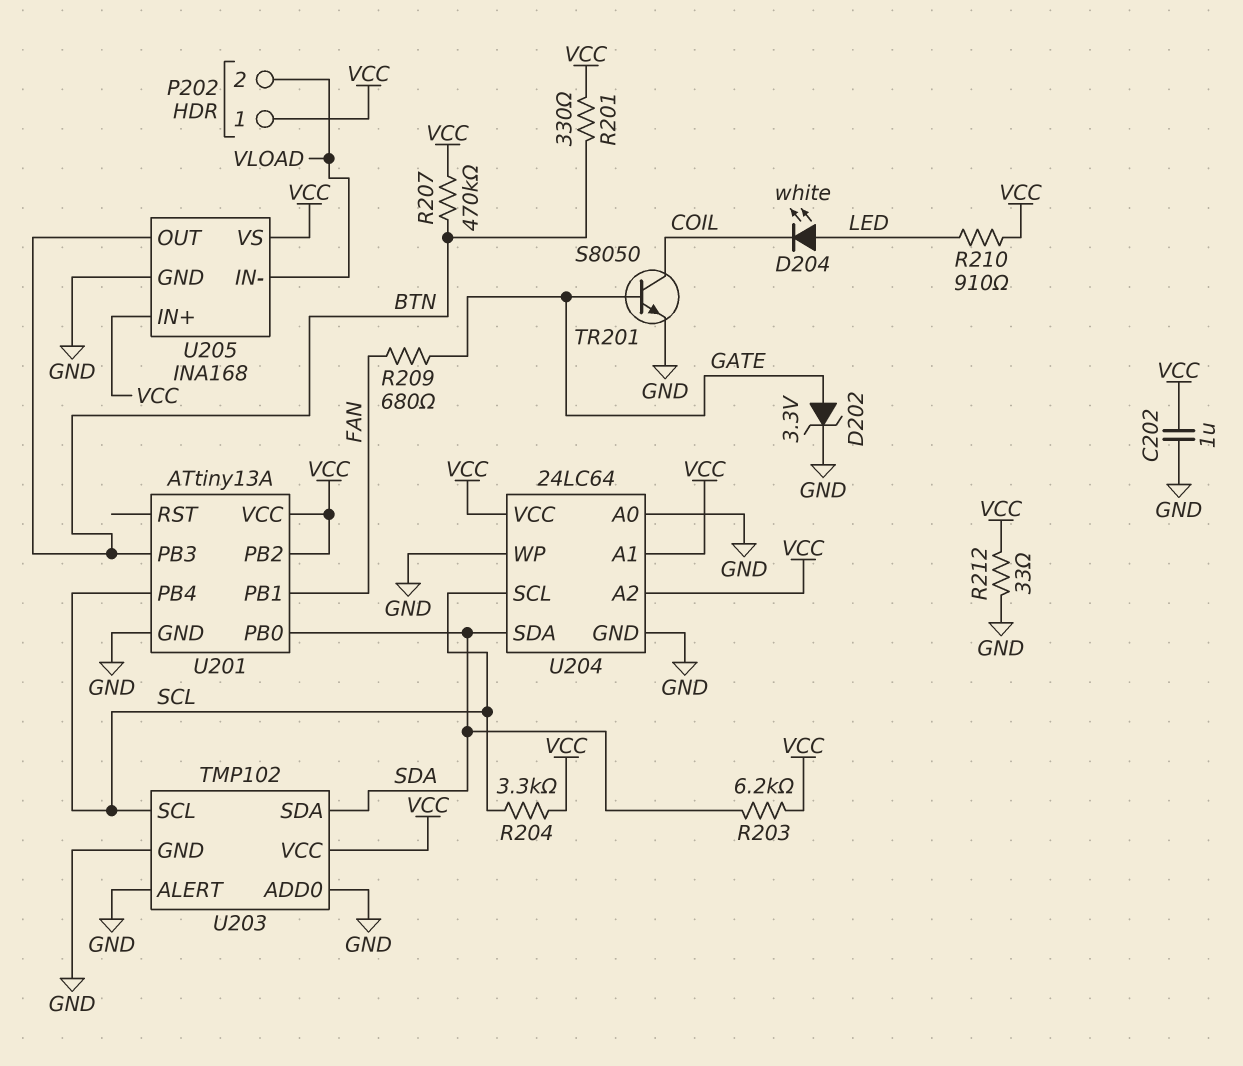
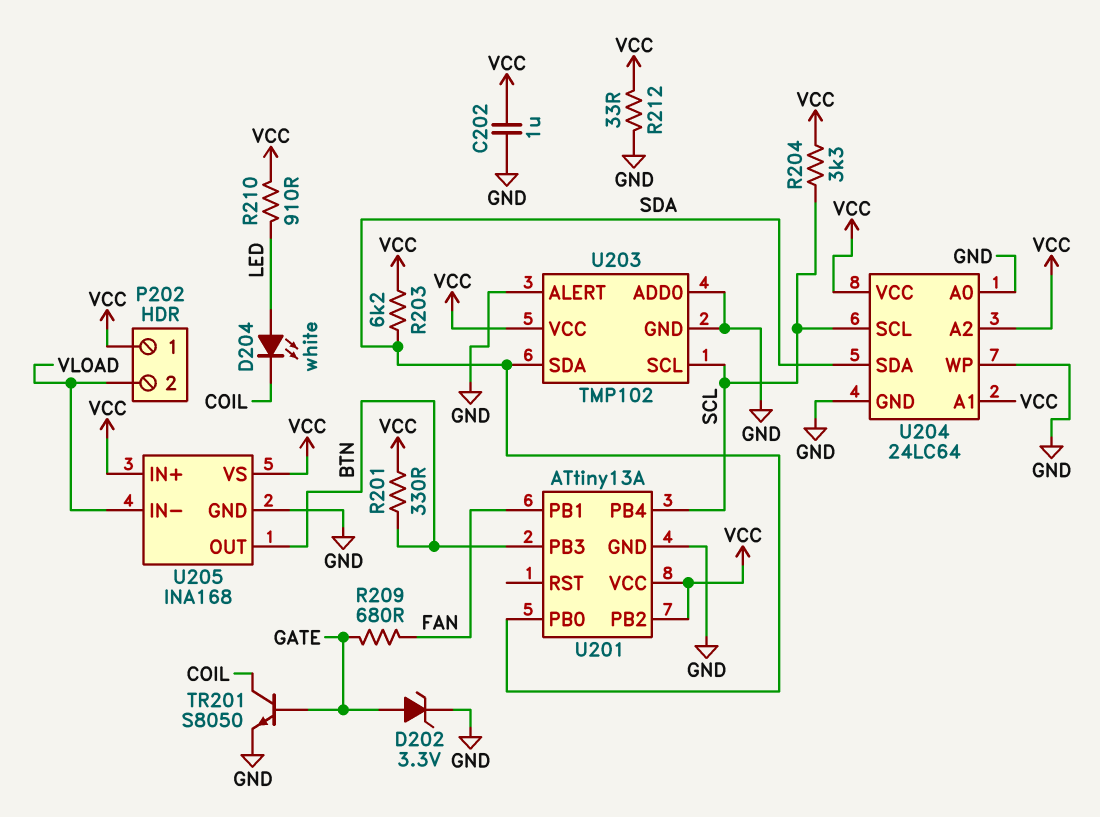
R207: 470k (BTN, VCC) -> none

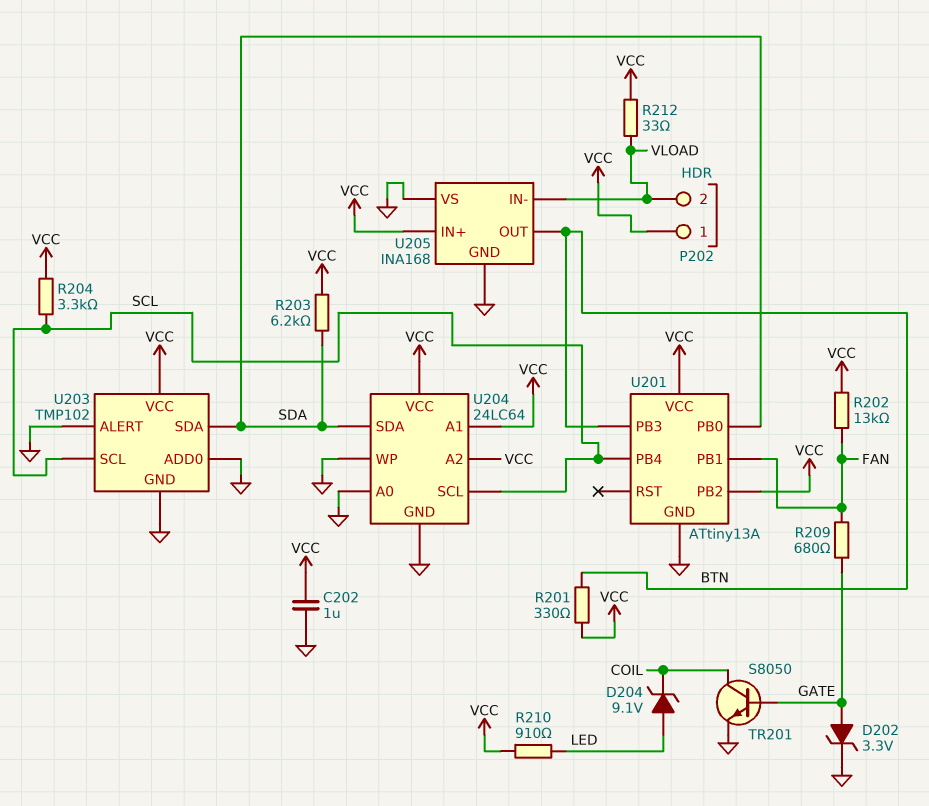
D204: LED white (A LED, K COIL) -> zener 9.1V (A LED, K COIL)
R202: none -> 13k (FAN, VCC)
R212: 33 (GND, VCC) -> 33 (VCC, VLOAD)
U205 pin VS: VCC -> GND

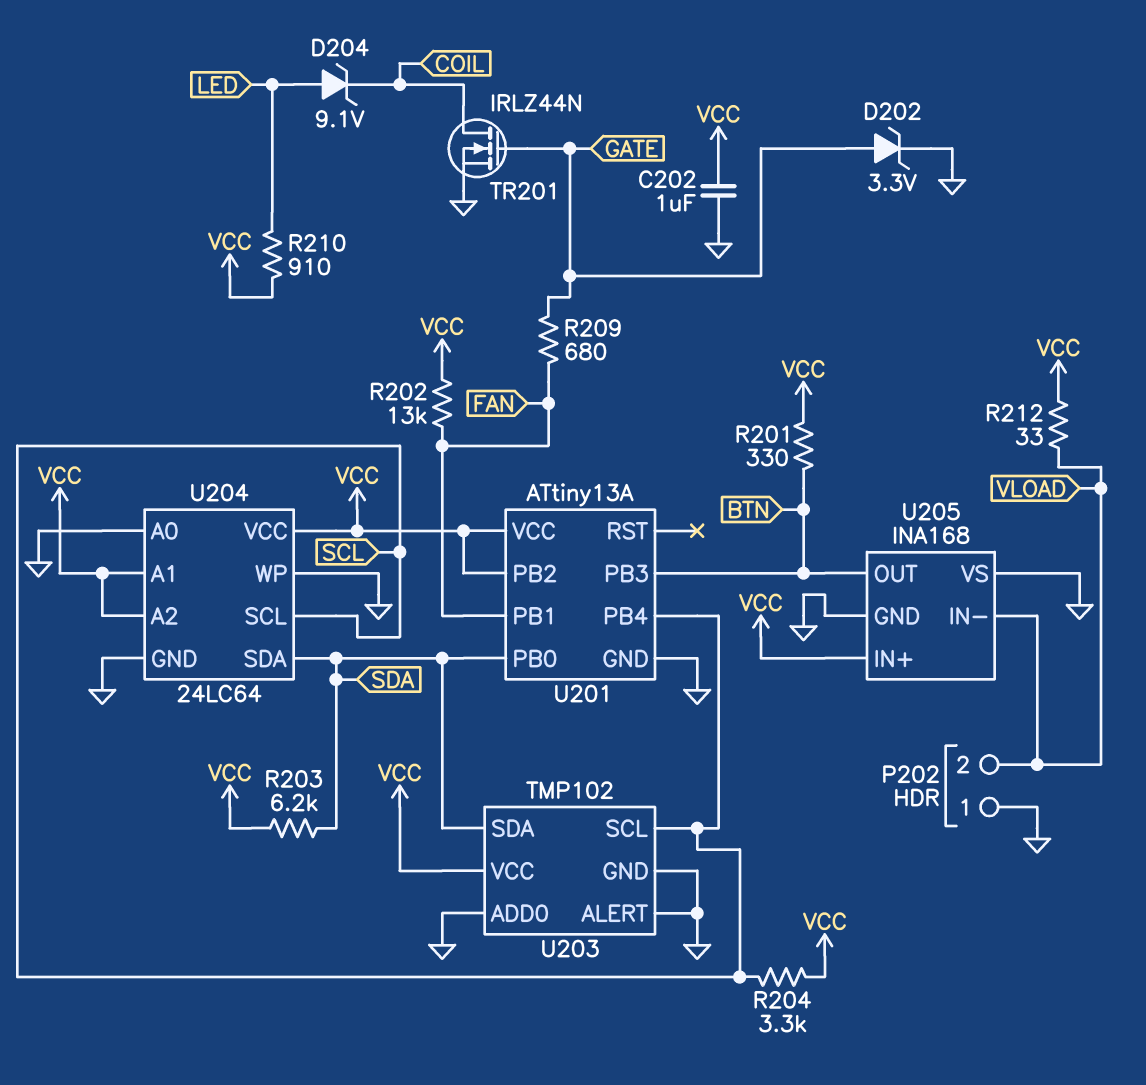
P202 pin 1: VCC -> GND
TR201: NPN S8050 (B GATE, C COIL, E GND) -> NMOS IRLZ44N (G GATE, D COIL, S GND)

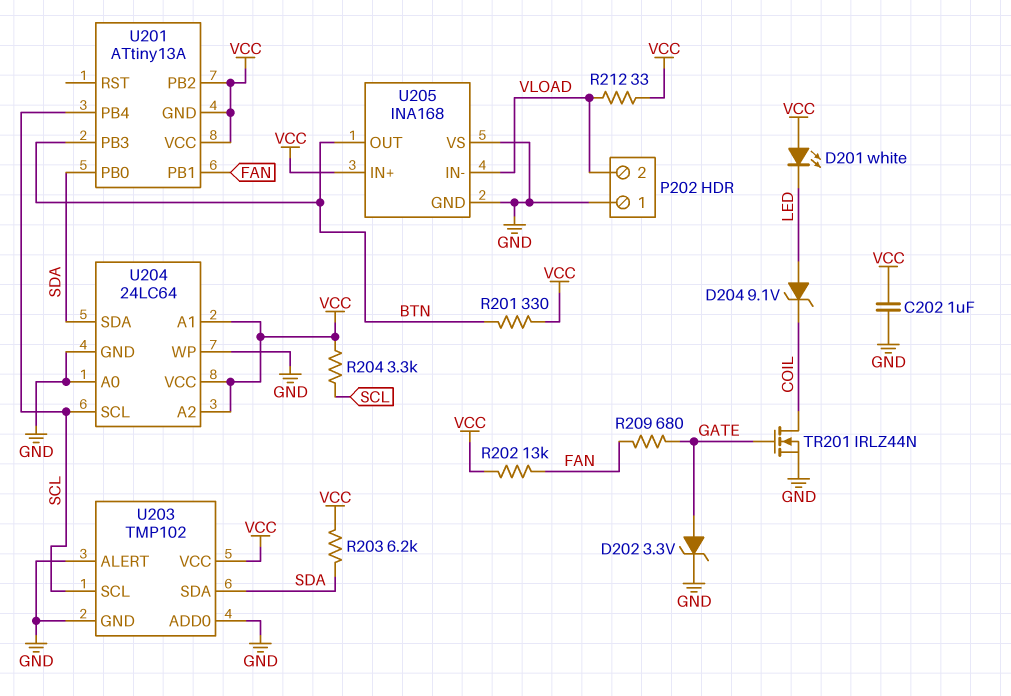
D201: none -> LED white (A VCC, K LED)
R210: 910 (LED, VCC) -> none
U201 pin GND: GND -> VCC

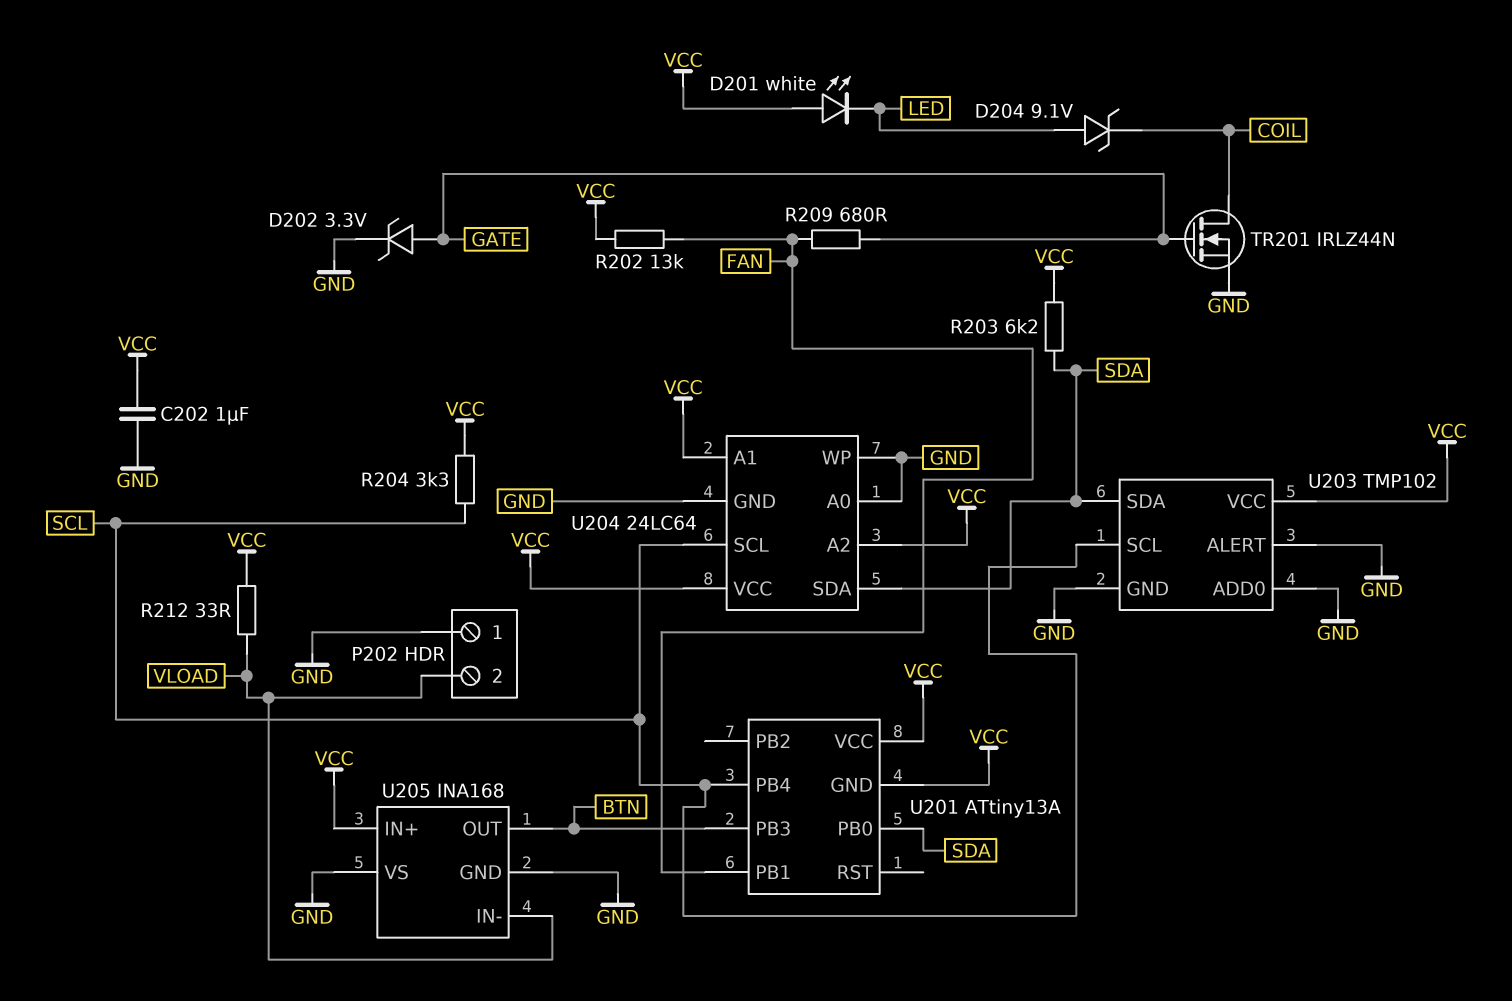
R201: 330 (BTN, VCC) -> none
U201 pin PB2: VCC -> none

